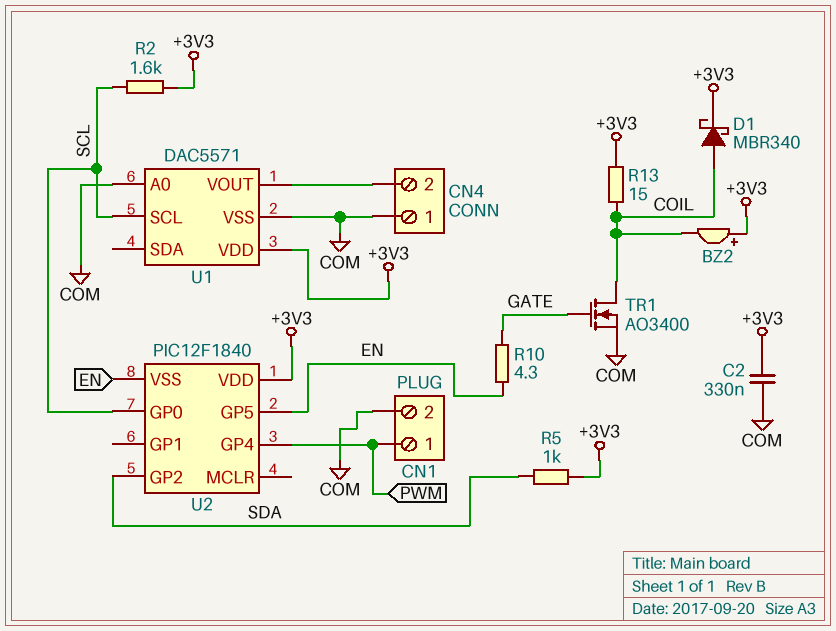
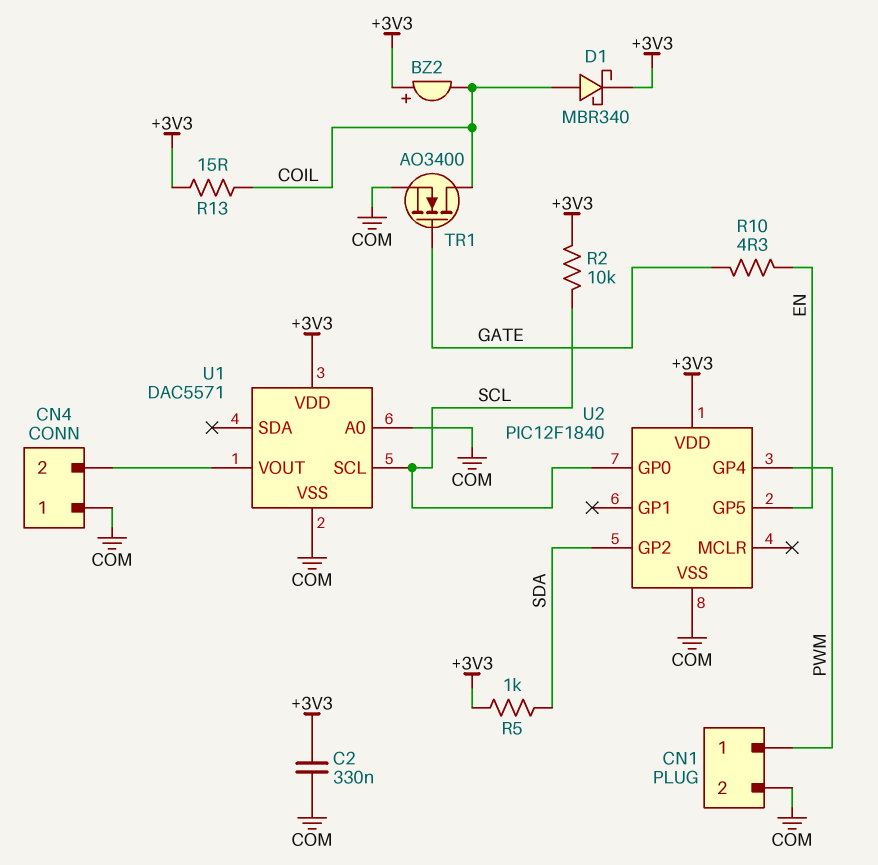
R2: 1.6k (+3V3, SCL) -> 10k (+3V3, SCL)
U2 pin VSS: EN -> COM

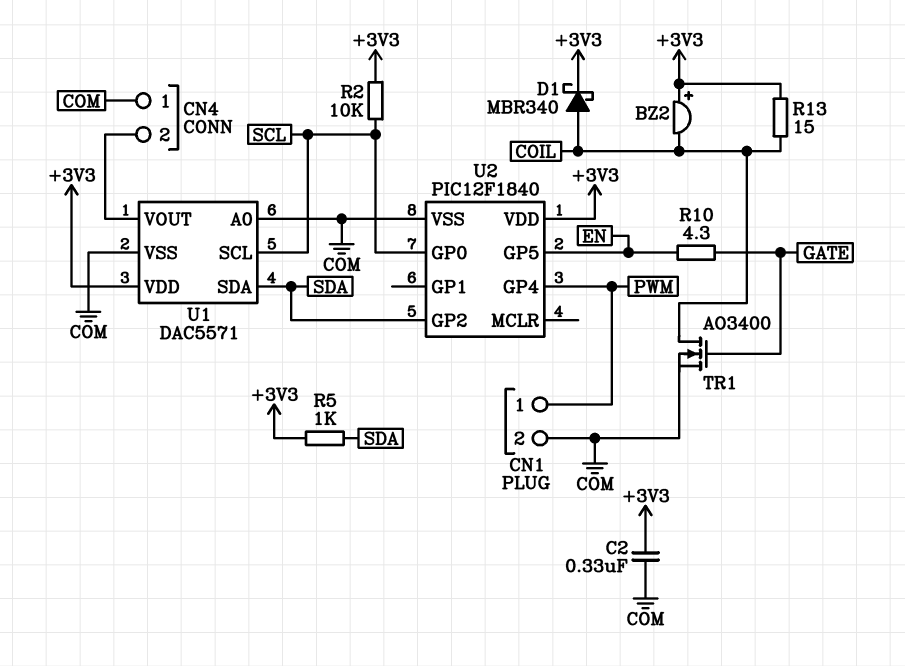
U1 pin SDA: none -> SDA

